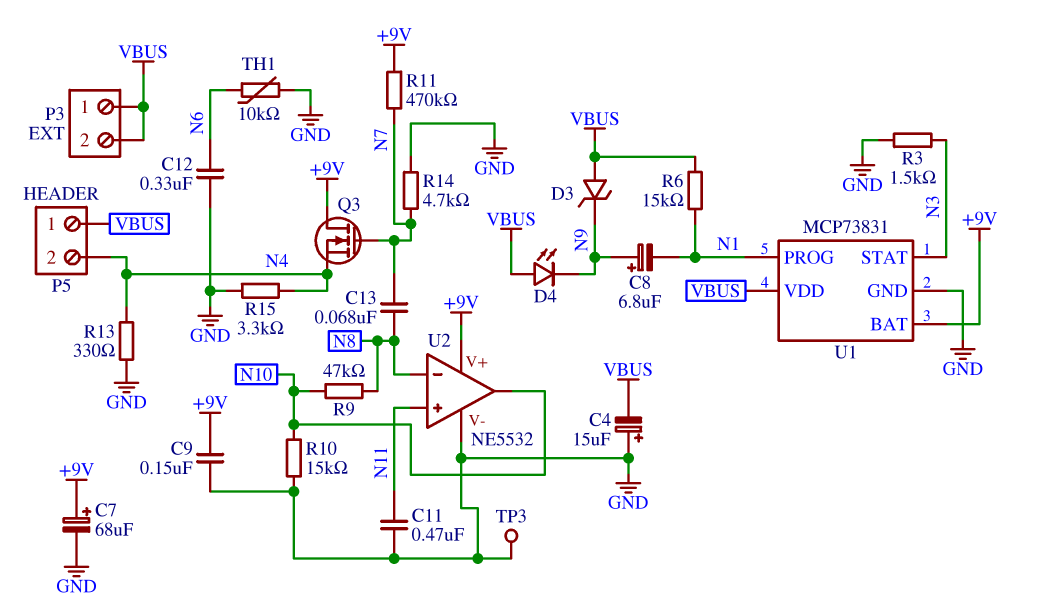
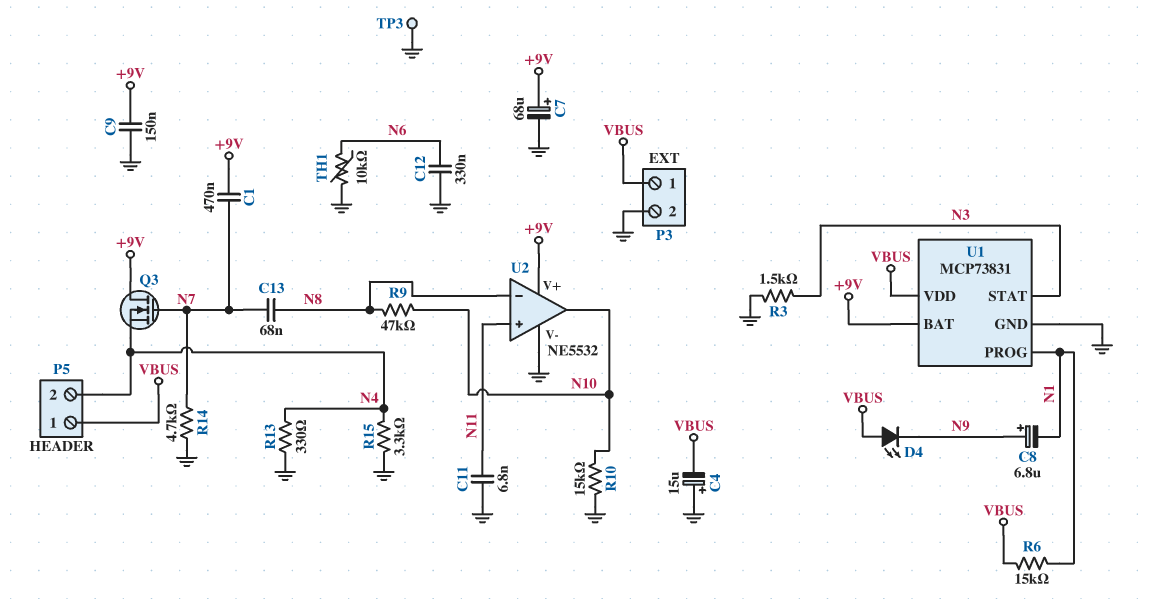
C1: none -> 470nF (+9V, N7)
C11: 470nF (GND, N11) -> 6.8nF (GND, N11)
D3: zener (A VBUS, K N9) -> none
P3 pin 2: VBUS -> GND
R11: 470k (+9V, N7) -> none

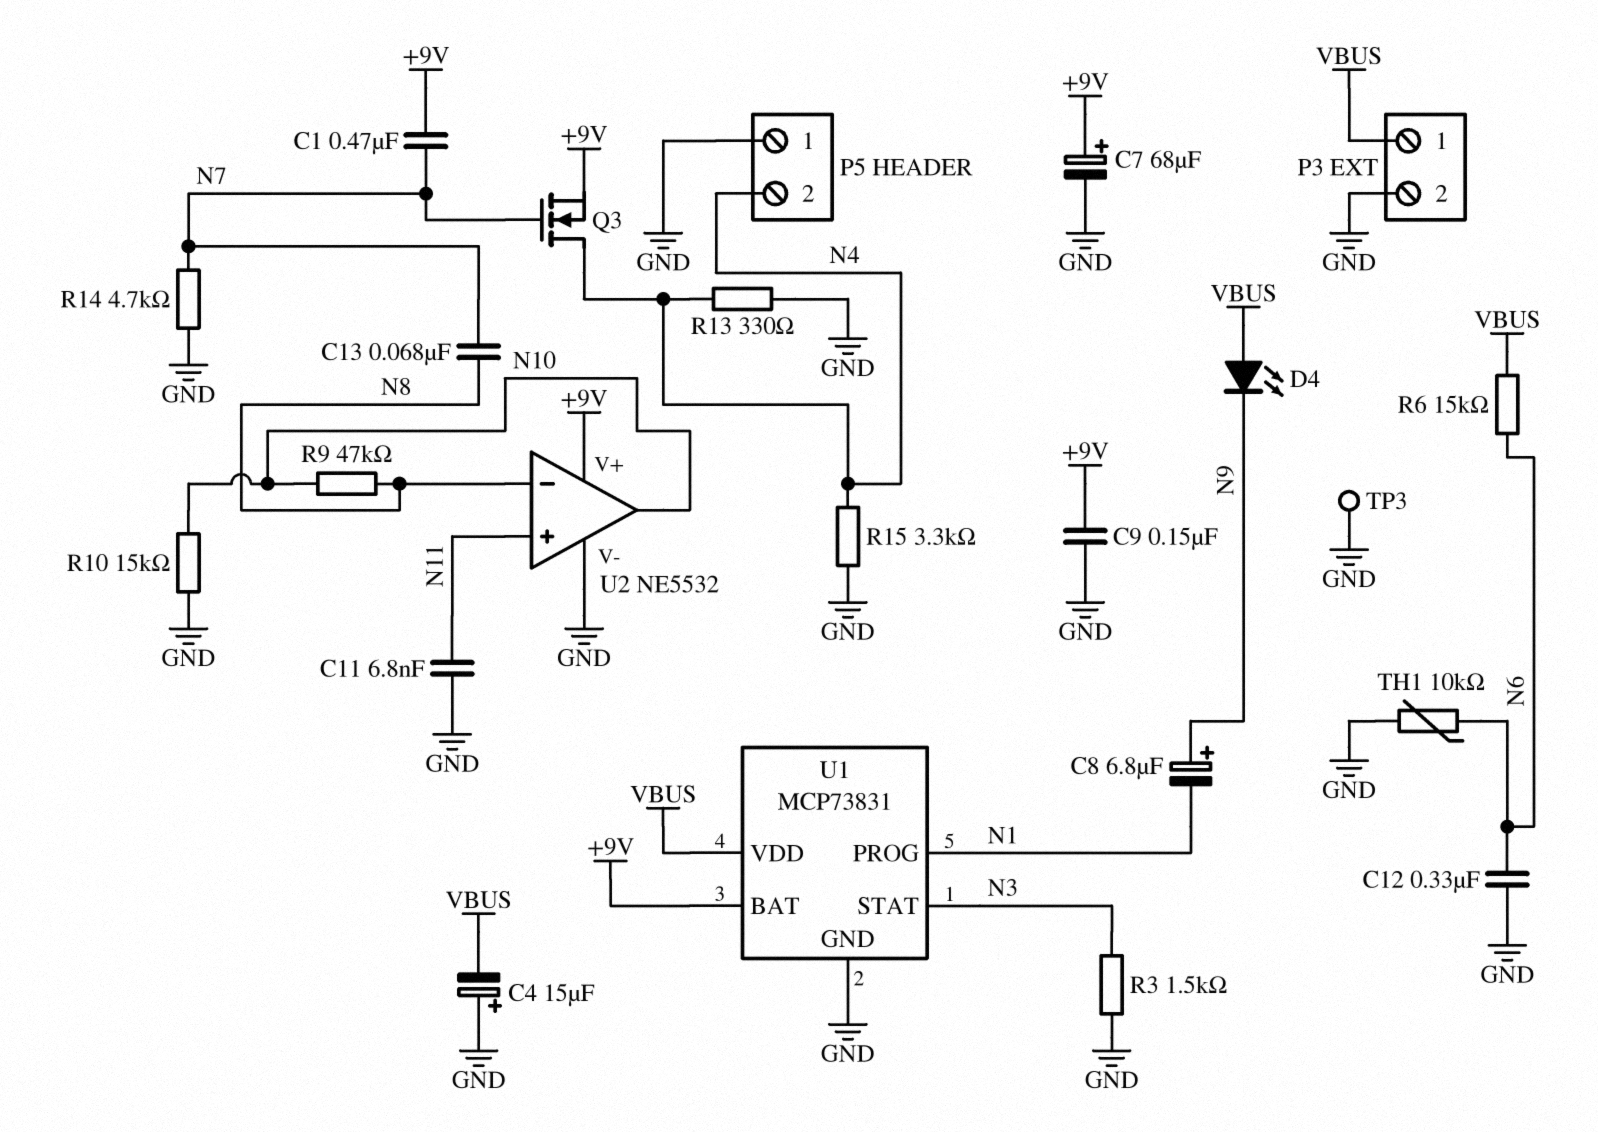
P5 pin 1: VBUS -> GND
Q3: NMOS (G N7, D +9V, S N4) -> NMOS (G N7, D N4, S +9V)
R6: 15k (N1, VBUS) -> 15k (N6, VBUS)

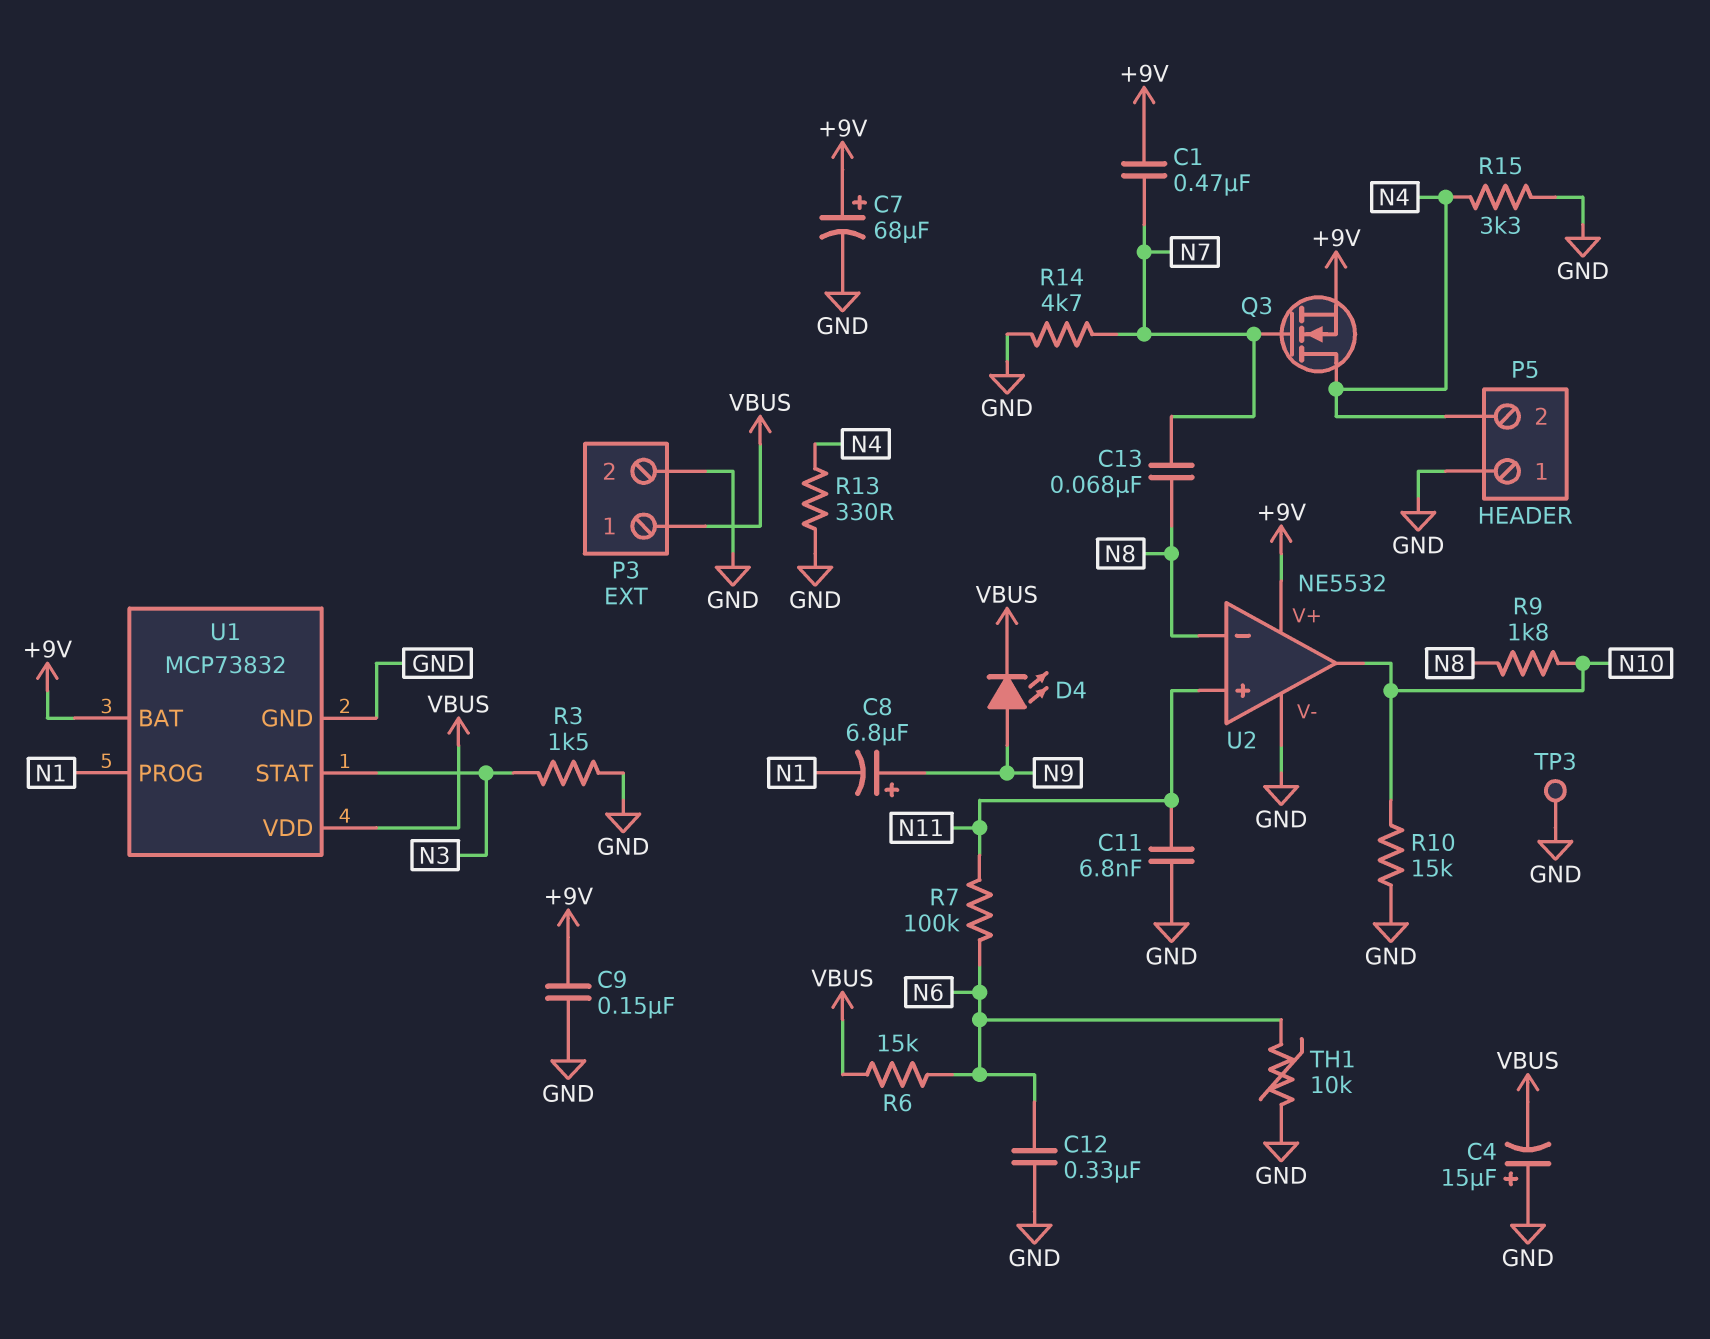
D4: LED (A VBUS, K N9) -> LED (A N9, K VBUS)
R7: none -> 100k (N6, N11)
R9: 47k (N8, N10) -> 1.8k (N8, N10)
U1: MCP73831 -> MCP73832

